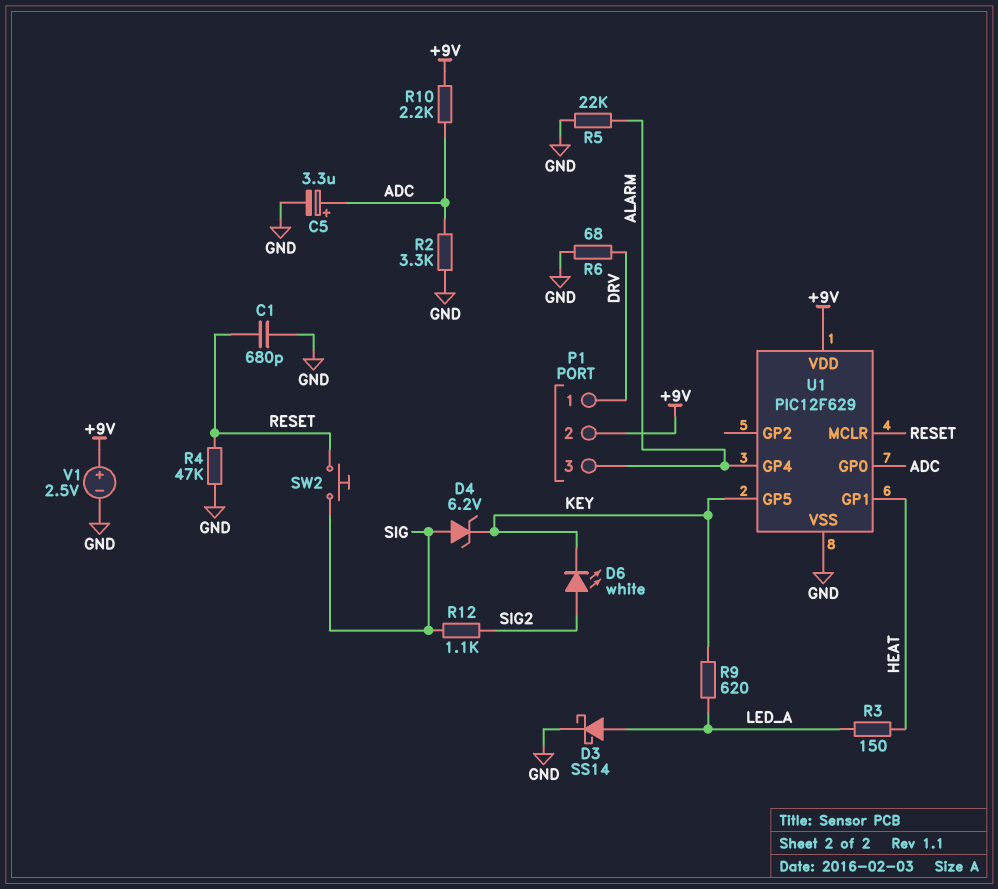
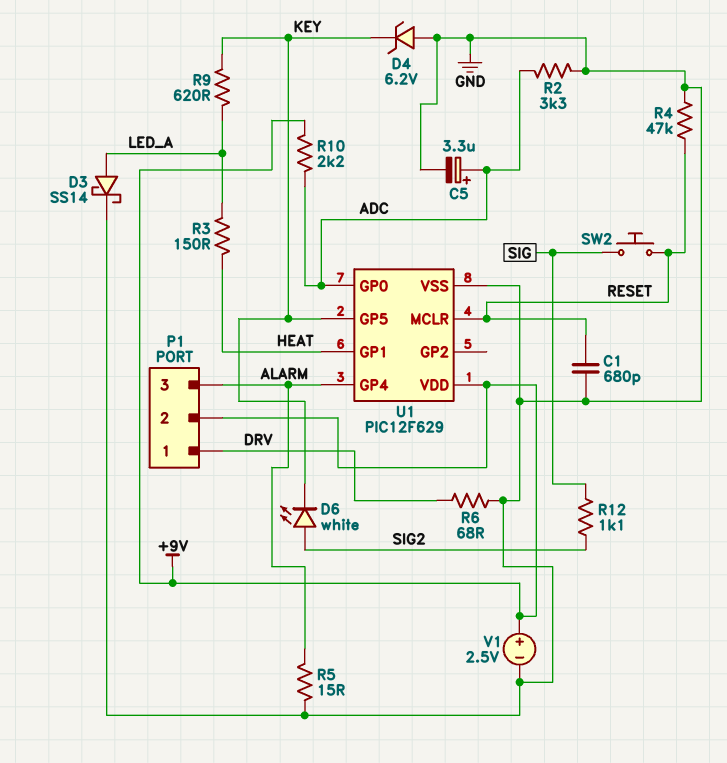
D4: zener 6.2V (A SIG, K KEY) -> zener 6.2V (A GND, K KEY)
R5: 22k (ALARM, GND) -> 15 (ALARM, GND)

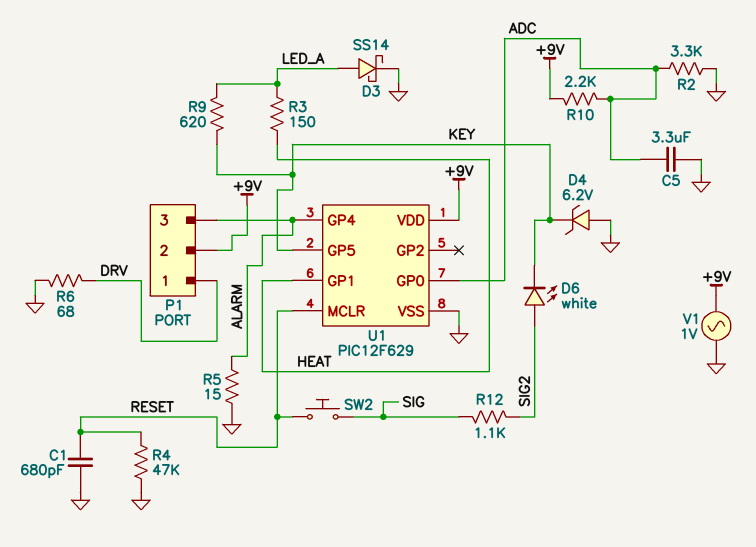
C5: 3.3uF (plus ADC, minus GND) -> 3.3uF (ADC, GND)
V1: 2.5V (plus +9V, minus GND) -> AC 1V (+9V, GND)

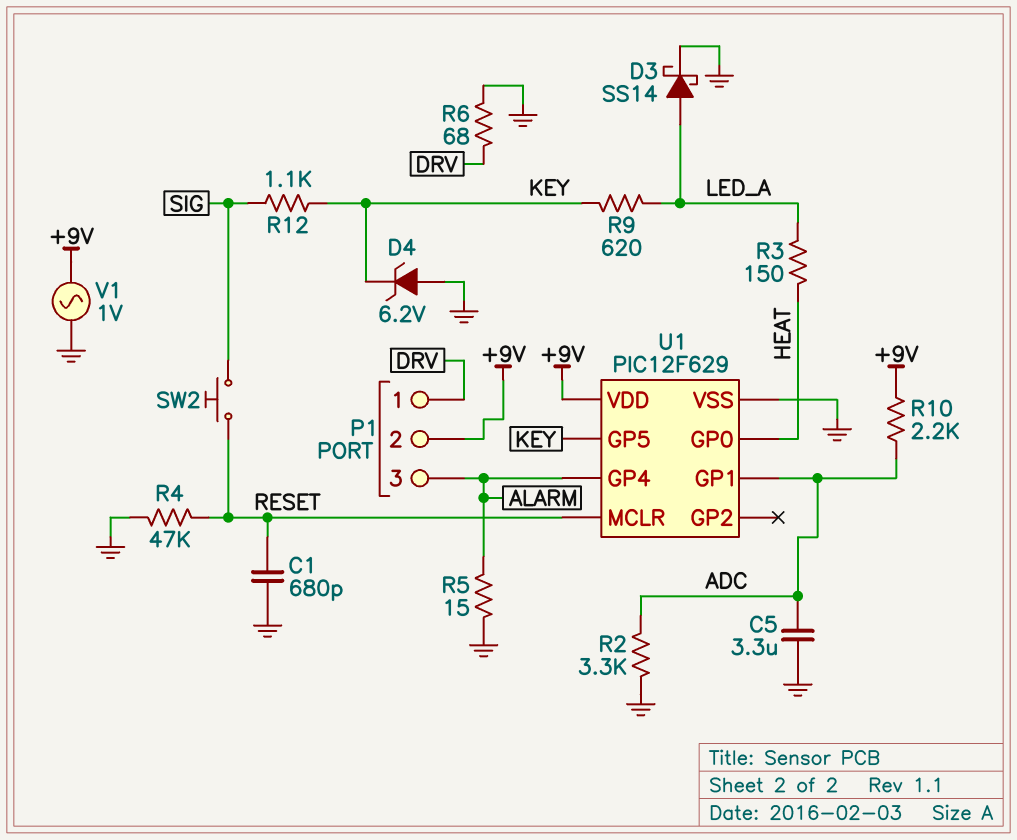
D6: LED white (A SIG2, K KEY) -> none
R12: 1.1k (SIG, SIG2) -> 1.1k (KEY, SIG)
U1 pin GP0: ADC -> HEAT
U1 pin GP1: HEAT -> ADC

